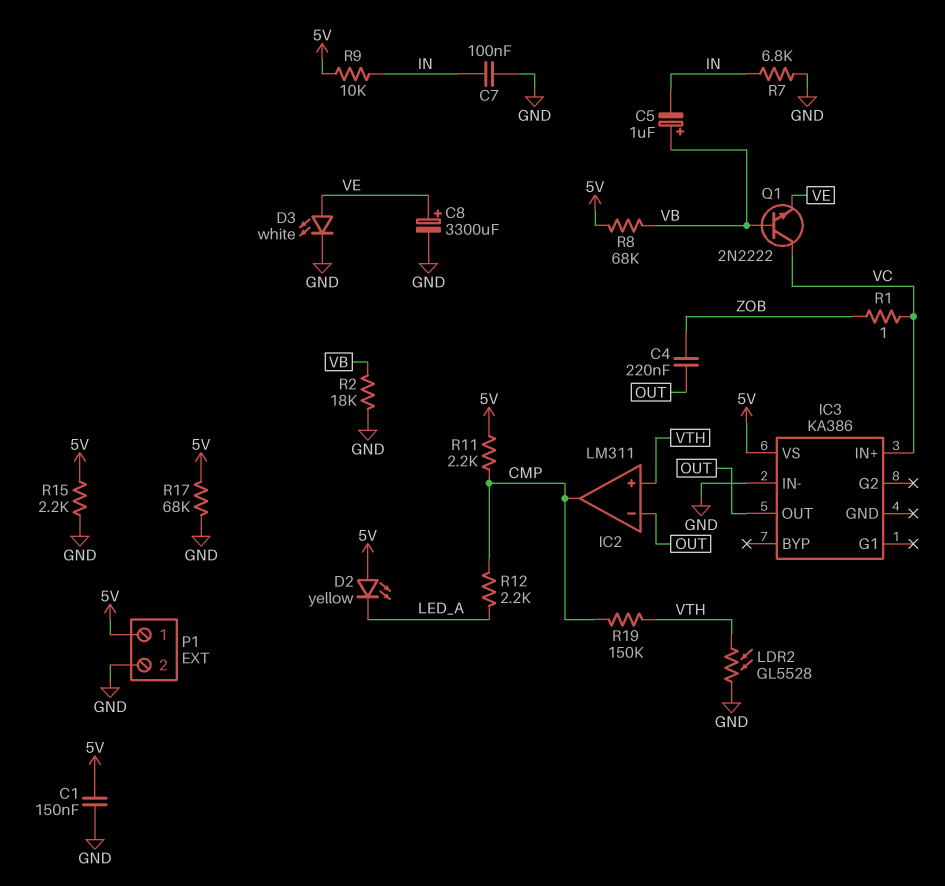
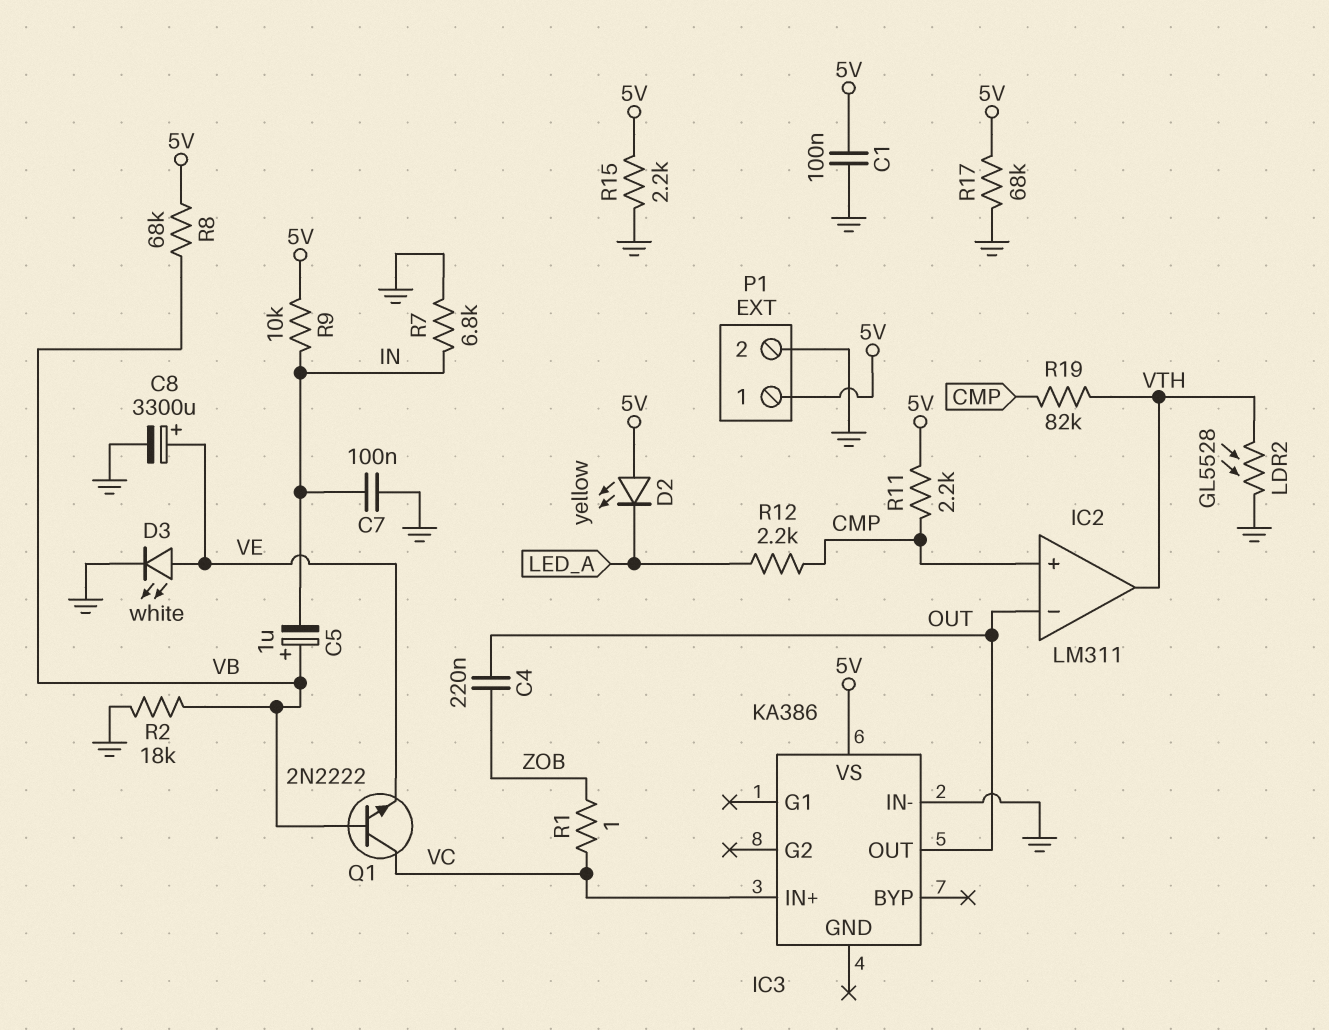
C1: 150nF (5V, GND) -> 100nF (5V, GND)
IC2 pin in+: VTH -> CMP
IC2 pin out: CMP -> VTH
R19: 150k (CMP, VTH) -> 82k (CMP, VTH)

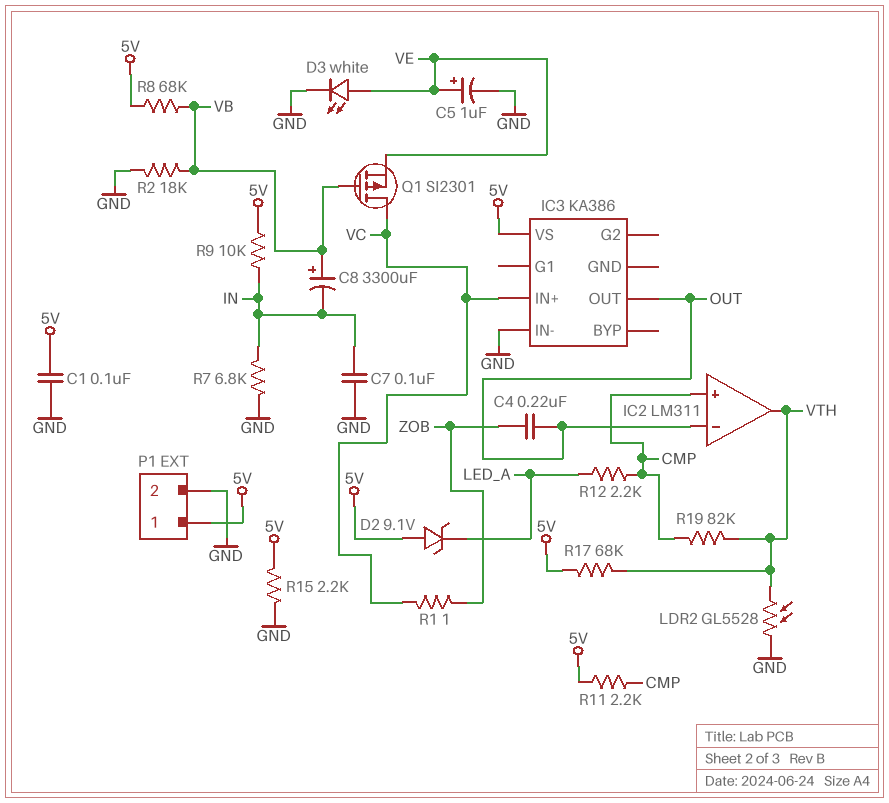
C5: 1uF (plus VB, minus IN) -> 1uF (plus VE, minus GND)
C8: 3300uF (plus VE, minus GND) -> 3300uF (plus VB, minus IN)
D2: LED yellow (A 5V, K LED_A) -> zener 9.1V (A 5V, K LED_A)
Q1: NPN 2N2222 (B VB, C VC, E VE) -> PMOS SI2301 (G VB, D VC, S VE)
R17: 68k (5V, GND) -> 68k (5V, VTH)

